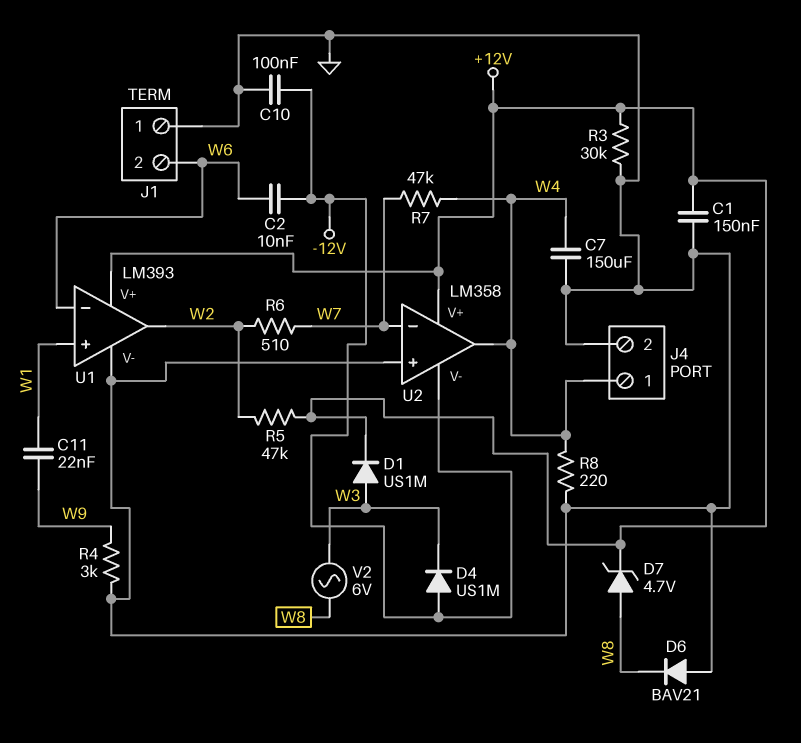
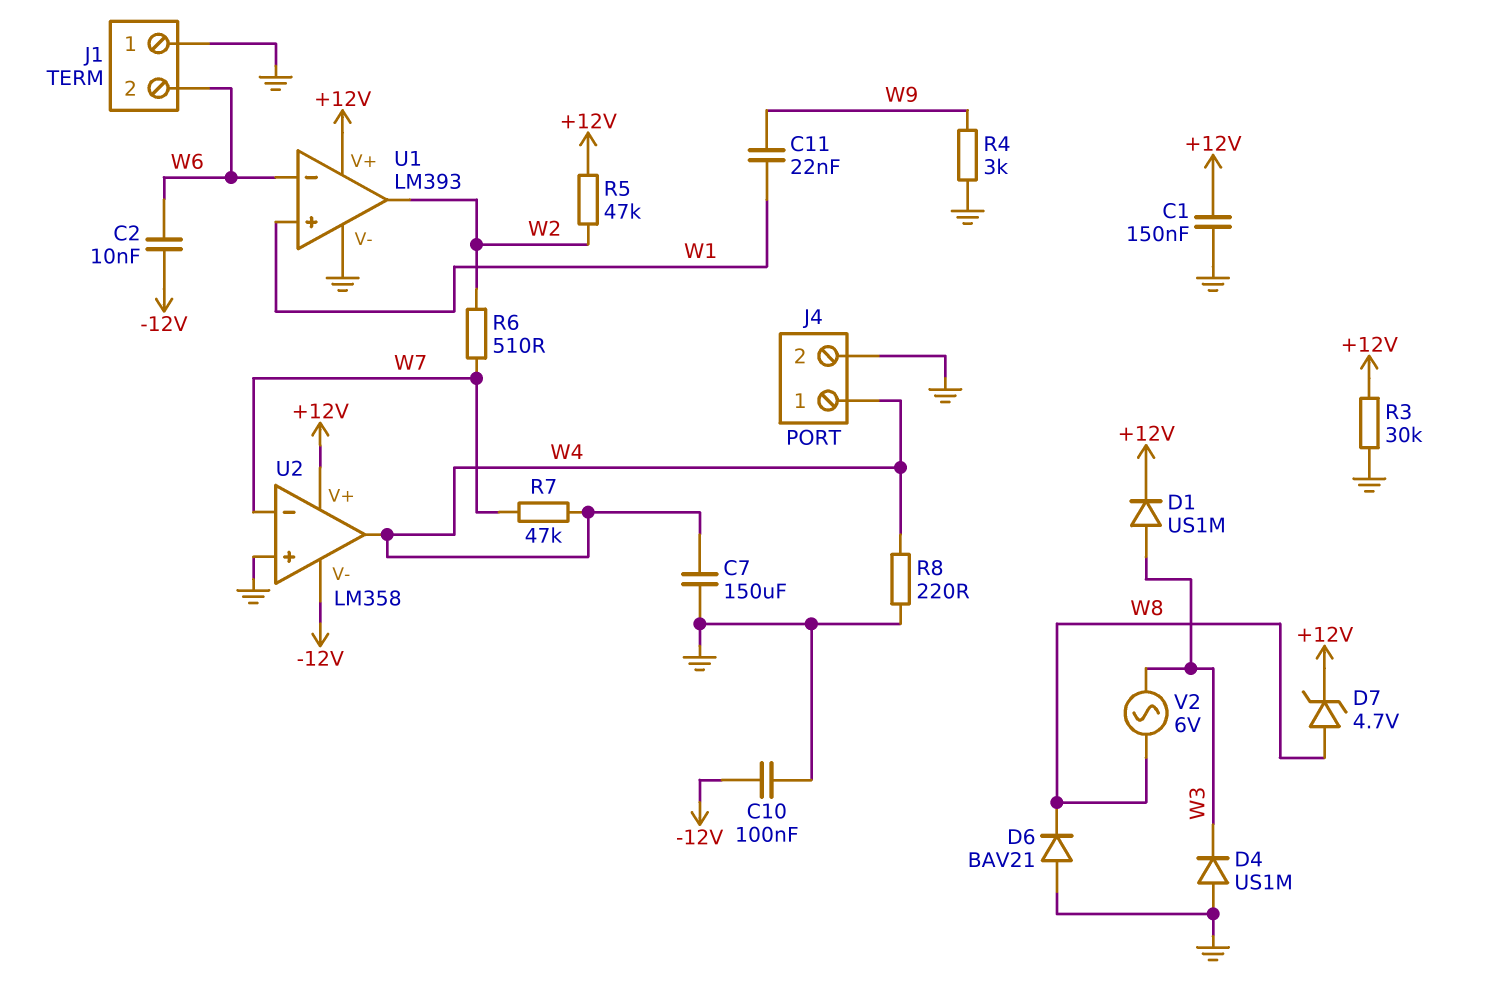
D4: diode US1M (A -12V, K W3) -> diode US1M (A GND, K W3)

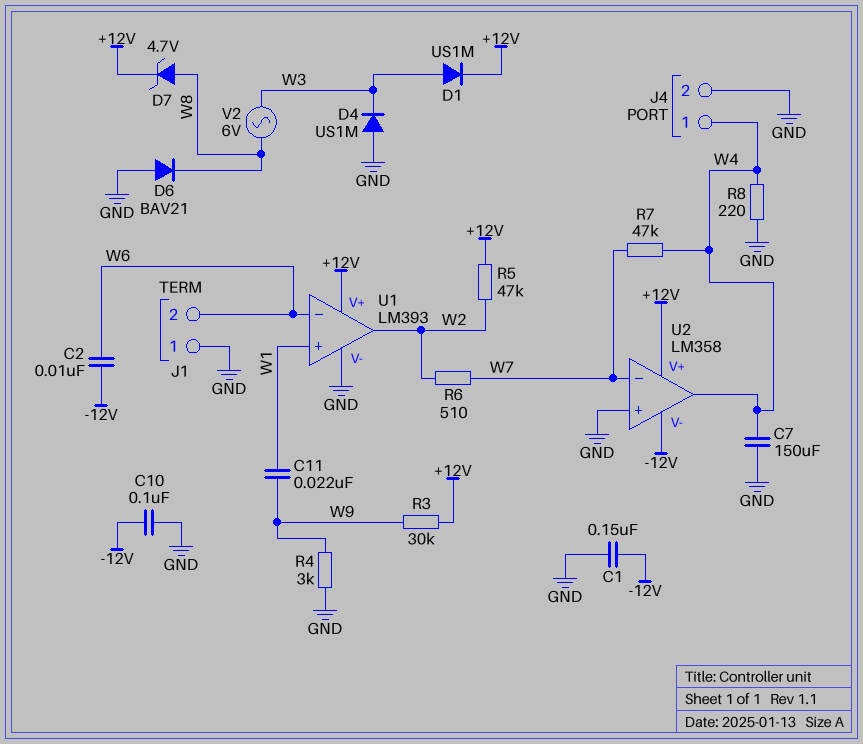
C1: 150nF (+12V, GND) -> 150nF (-12V, GND)
R3: 30k (+12V, GND) -> 30k (+12V, W9)

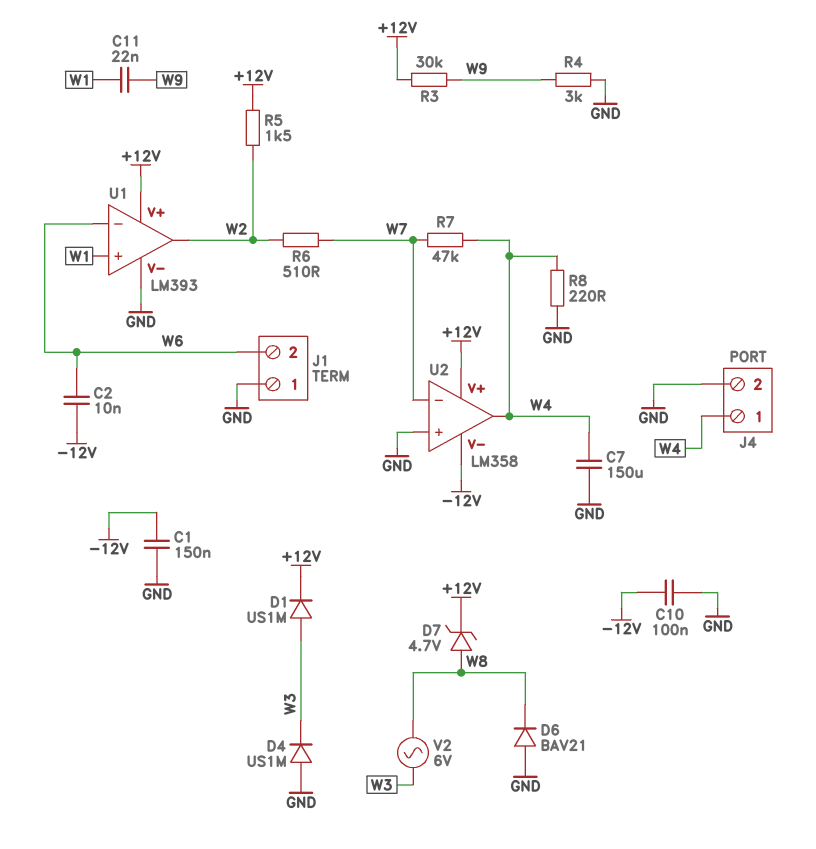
R5: 47k (+12V, W2) -> 1.5k (+12V, W2)

